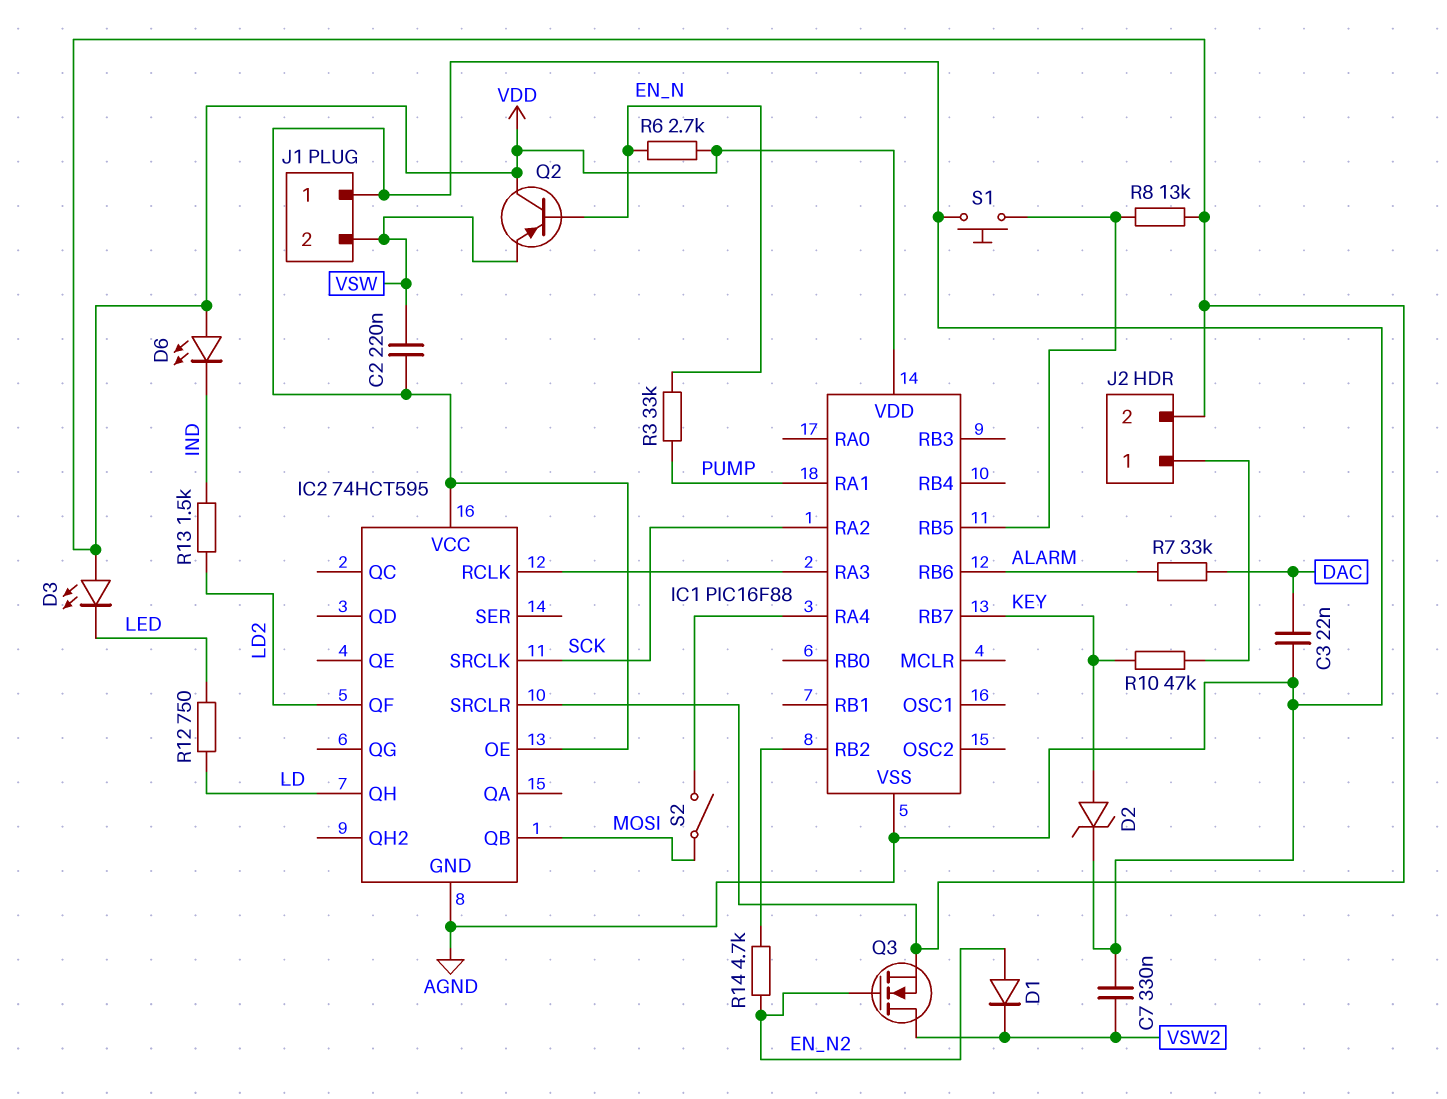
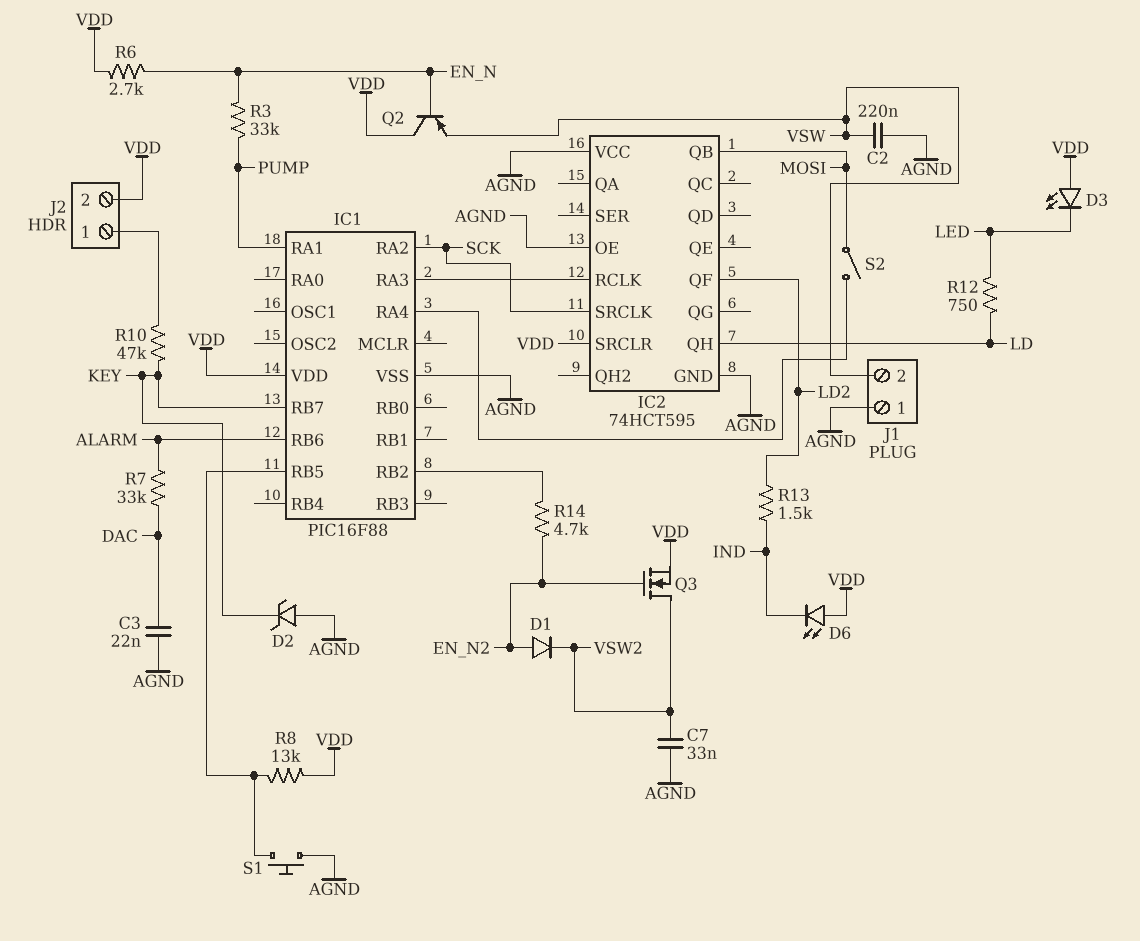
C7: 330nF (AGND, VSW2) -> 33nF (AGND, VSW2)
D2: zener (A KEY, K AGND) -> zener (A AGND, K KEY)

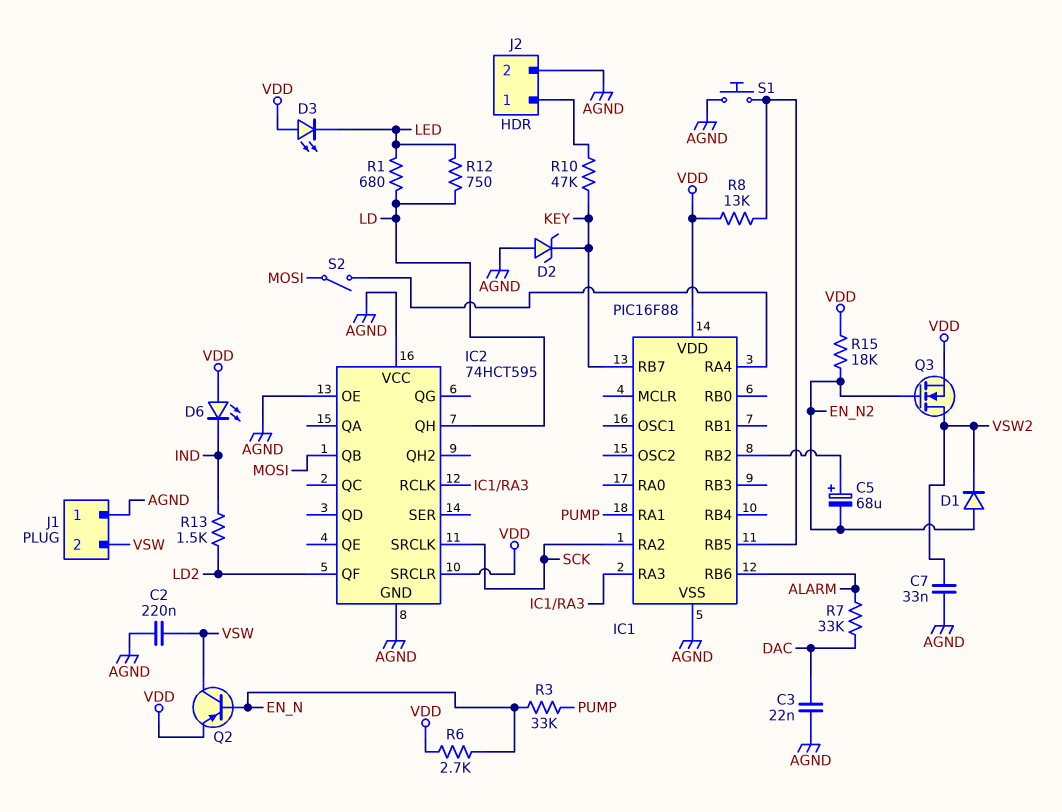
C5: none -> 68uF (plus IC1/RB2, minus EN_N2)
J2 pin 2: VDD -> AGND
Q2: PNP (B EN_N, C VDD, E VSW) -> PNP (B EN_N, C VSW, E VDD)
R1: none -> 680 (LD, LED)
R14: 4.7k (EN_N2, IC1/RB2) -> none
R15: none -> 18k (EN_N2, VDD)

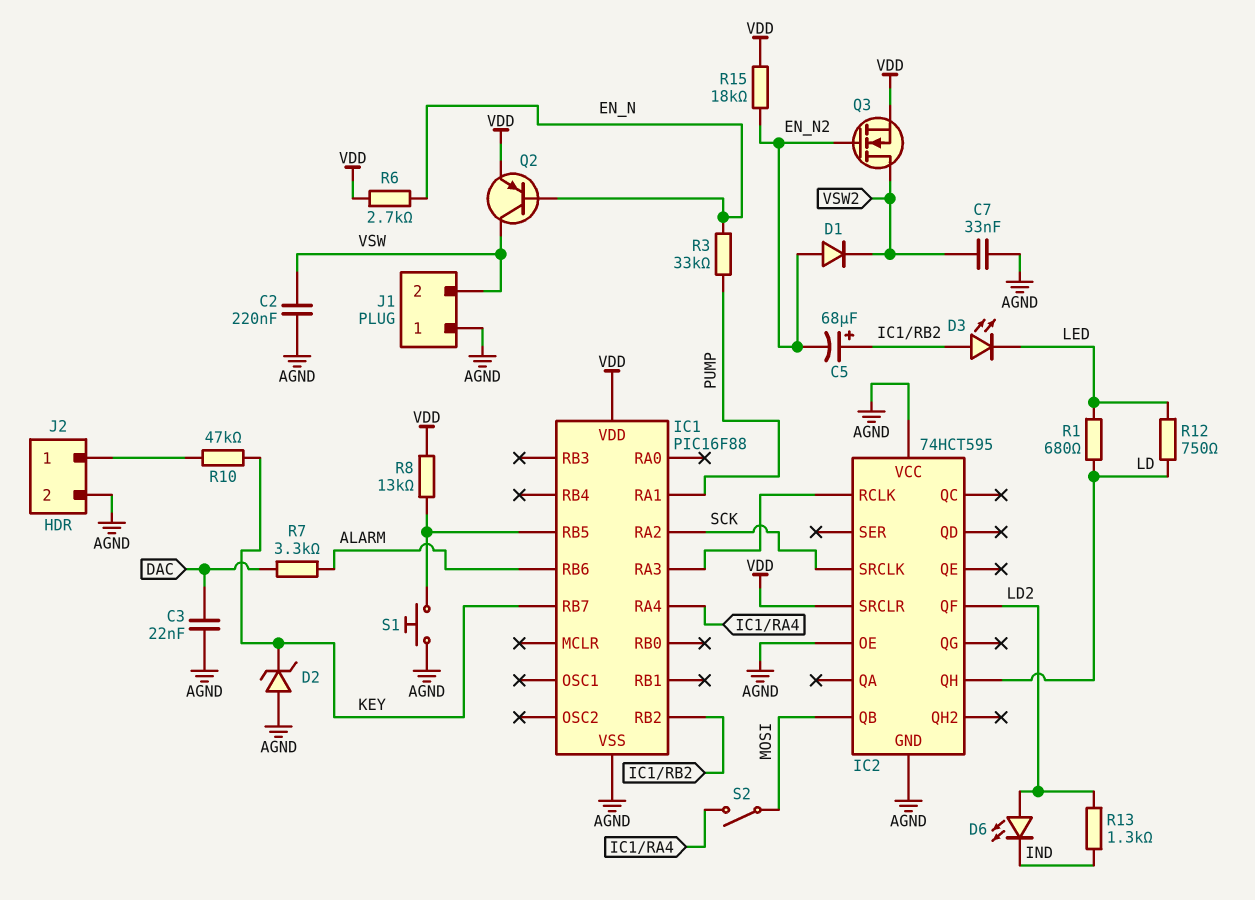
D3: LED (A VDD, K LED) -> LED (A IC1/RB2, K LED)
D6: LED (A VDD, K IND) -> LED (A LD2, K IND)
R7: 33k (ALARM, DAC) -> 3.3k (ALARM, DAC)
R13: 1.5k (IND, LD2) -> 1.3k (IND, LD2)

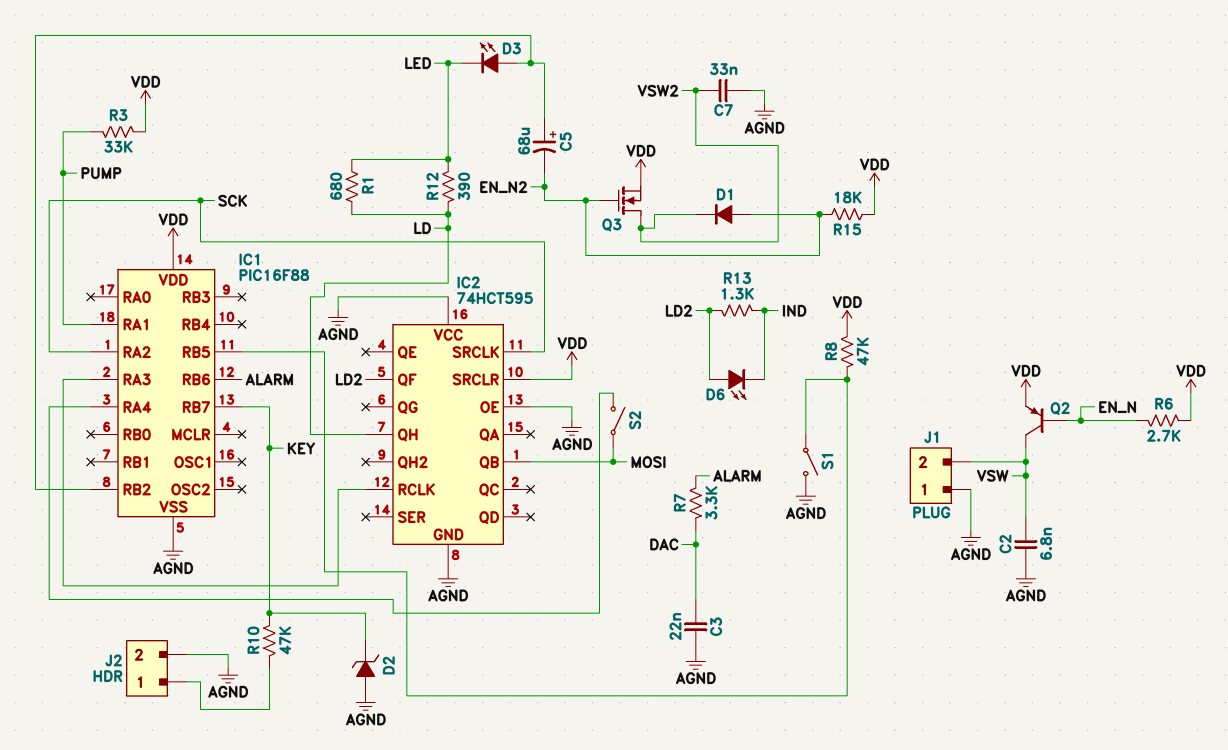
C2: 220nF (AGND, VSW) -> 6.8nF (AGND, VSW)
R3: 33k (EN_N, PUMP) -> 33k (PUMP, VDD)
R8: 13k (IC1/RB5, VDD) -> 47k (IC1/RB5, VDD)
R12: 750 (LD, LED) -> 390 (LD, LED)
S1: button (AGND, IC1/RB5) -> switch (AGND, IC1/RB5)

